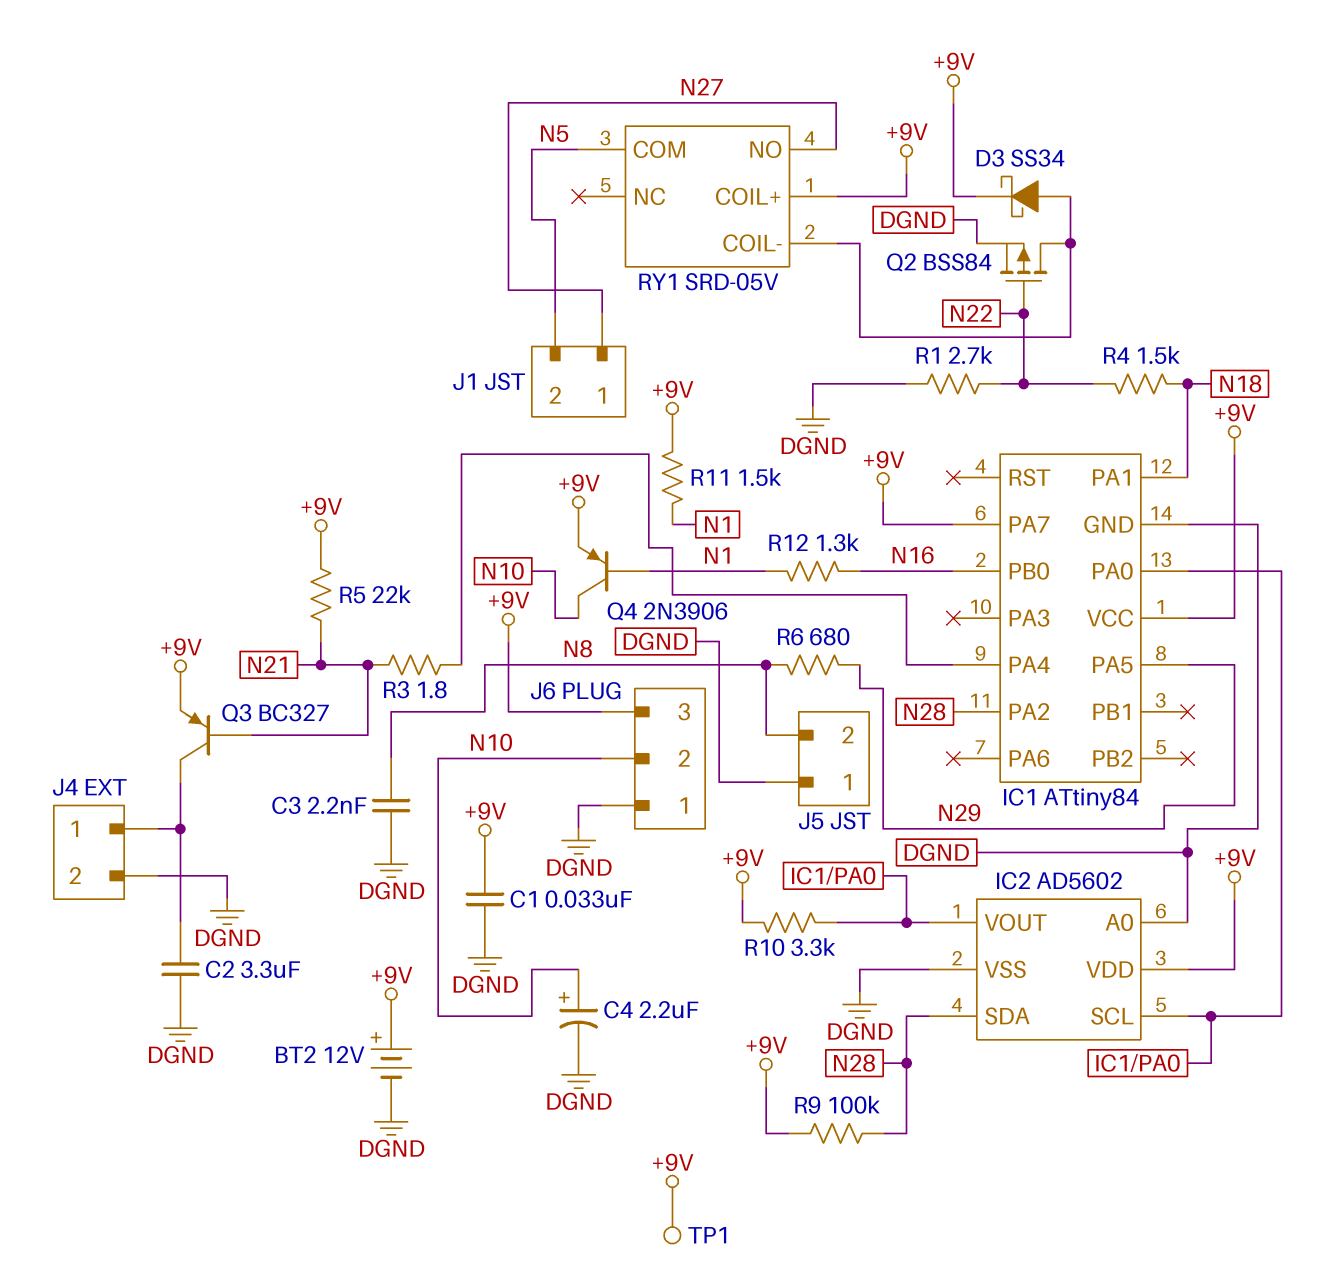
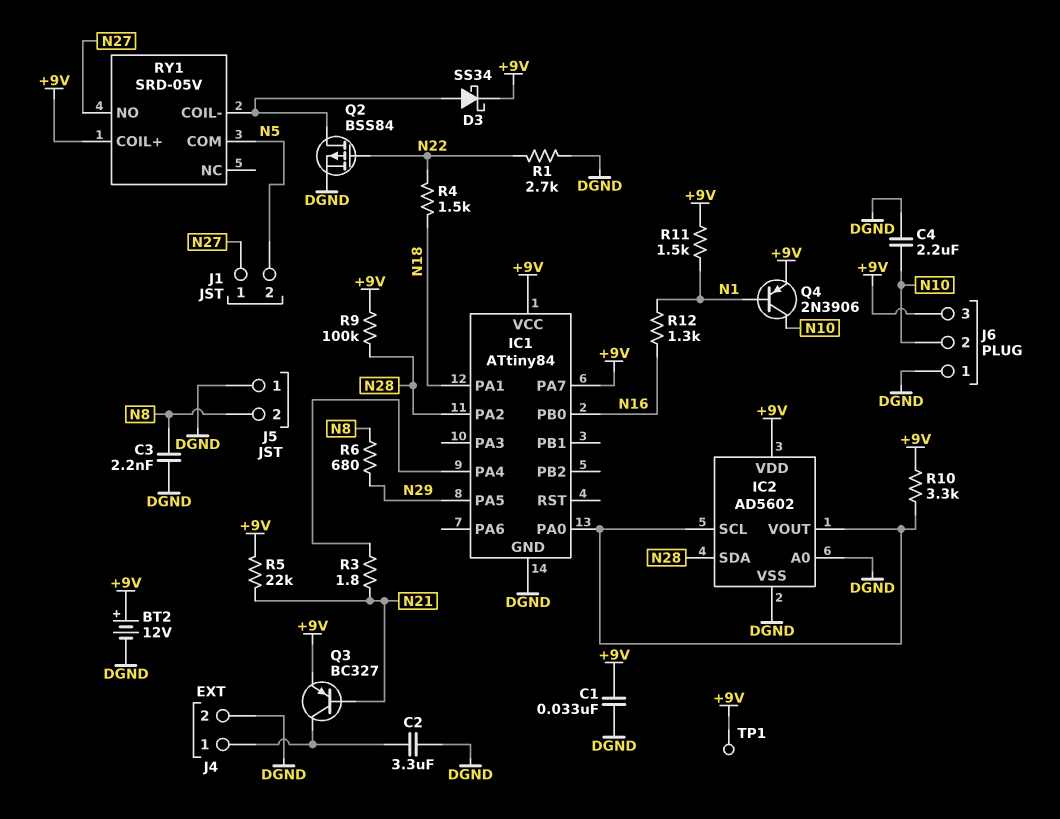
C4: 2.2uF (plus N10, minus DGND) -> 2.2uF (DGND, N10)

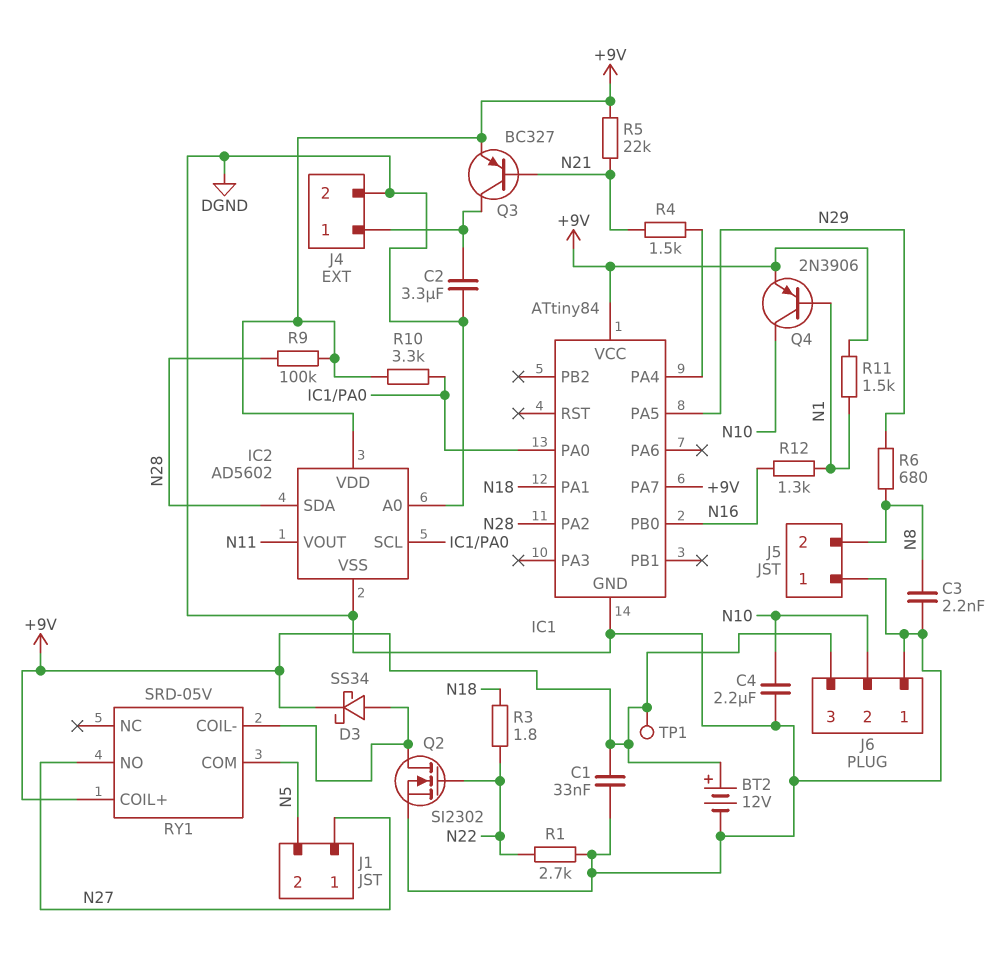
IC2 pin VOUT: IC1/PA0 -> N11
Q2: PMOS BSS84 (G N22, D RY1/COIL-, S DGND) -> NMOS SI2302 (G N22, D RY1/COIL-, S DGND)
R3: 1.8 (IC1/PA4, N21) -> 1.8 (N18, N22)
R4: 1.5k (N18, N22) -> 1.5k (IC1/PA4, N21)

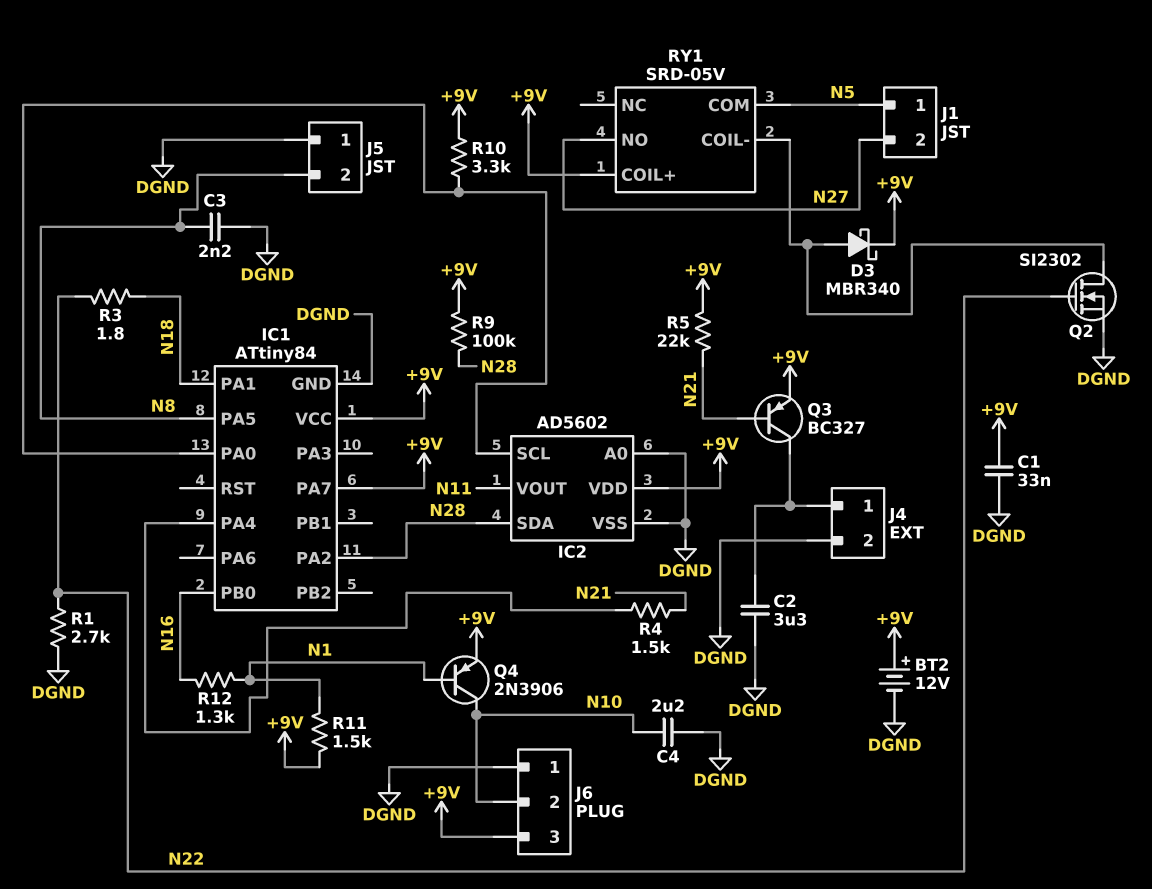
D3: schottky SS34 (A RY1/COIL-, K +9V) -> schottky MBR340 (A RY1/COIL-, K +9V)
IC1 pin PA5: N29 -> N8
J1 pin 1: N27 -> N5
J1 pin 2: N5 -> N27
R6: 680 (N8, N29) -> none
TP1: test point (+9V) -> none

